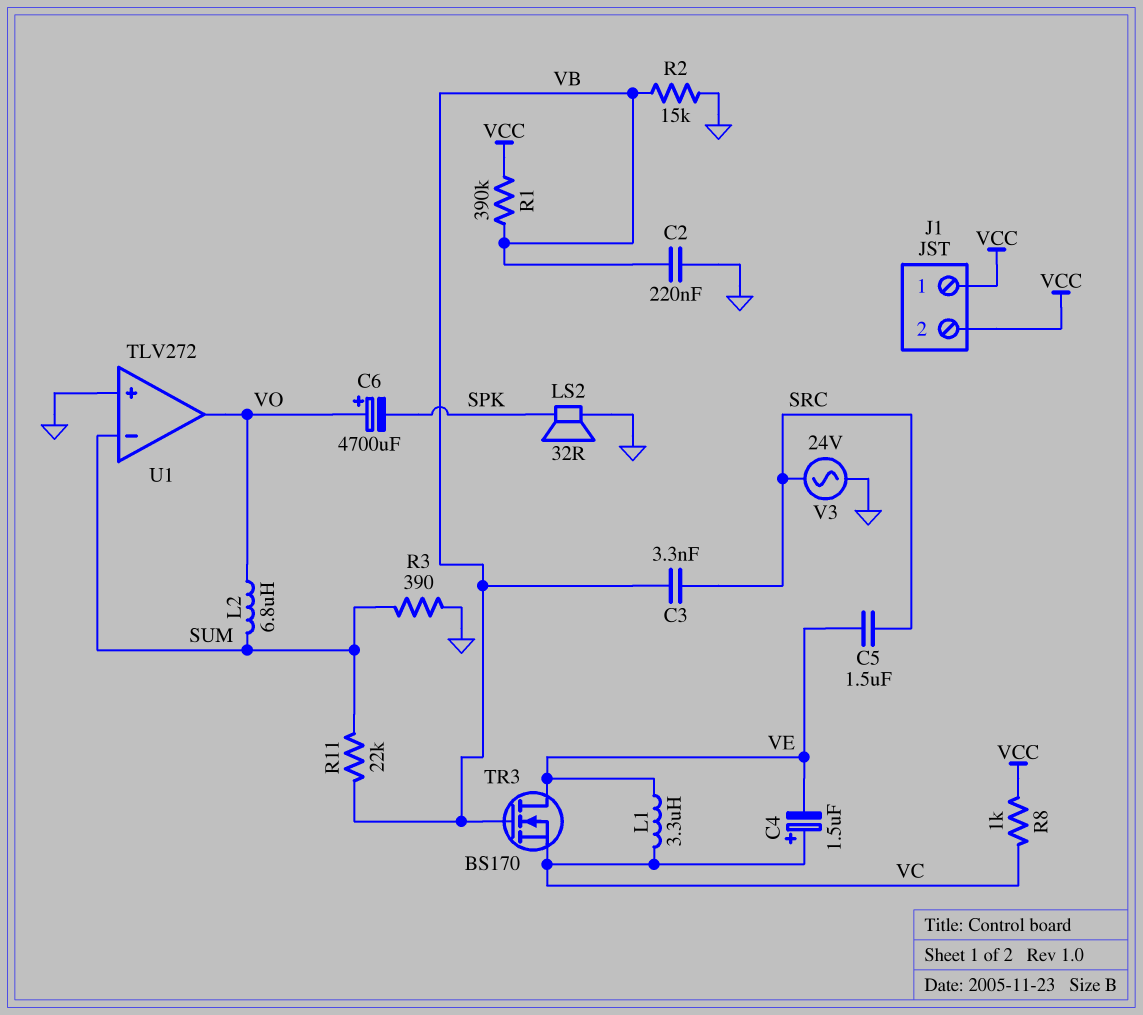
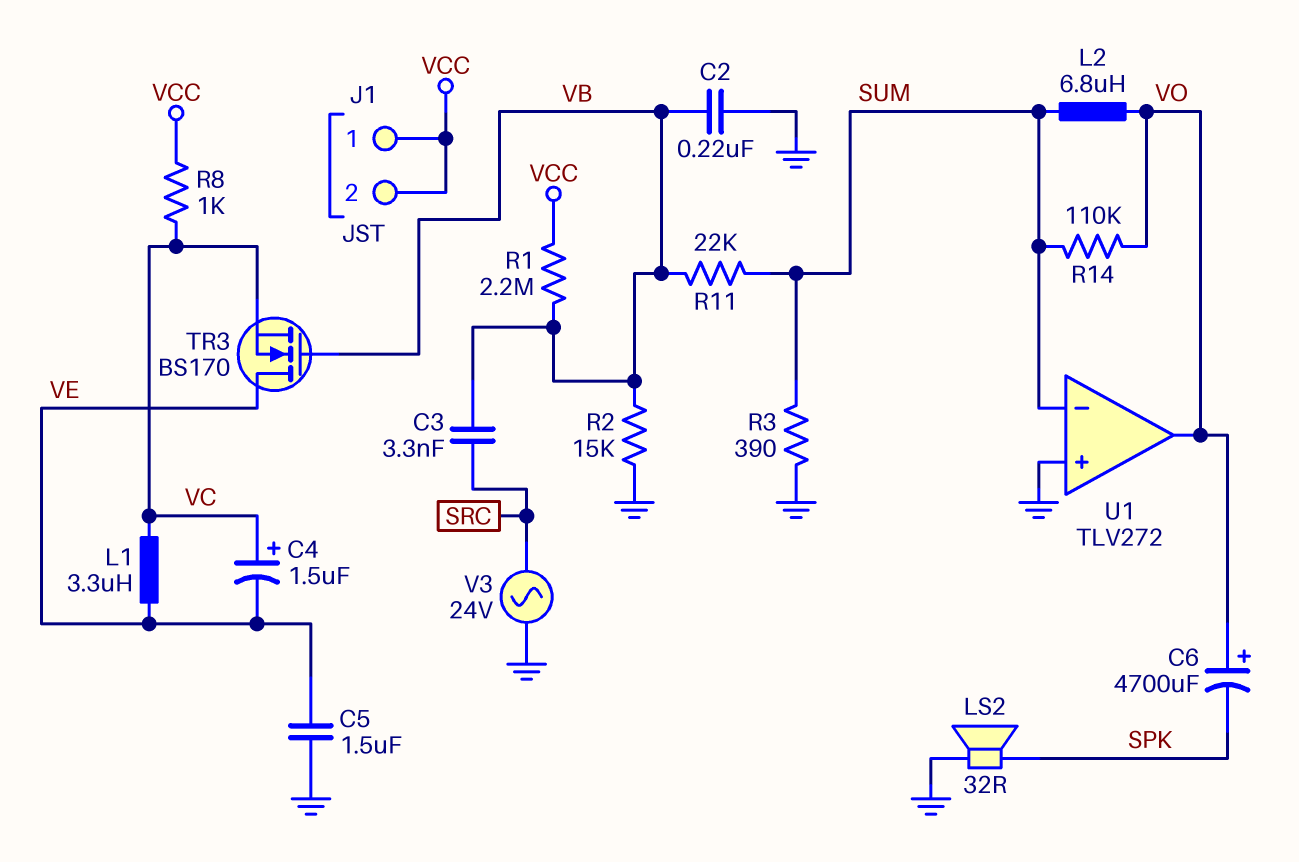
C5: 1.5uF (SRC, VE) -> 1.5uF (GND, VE)
R1: 390k (VB, VCC) -> 2.2M (VB, VCC)
R14: none -> 110k (SUM, VO)

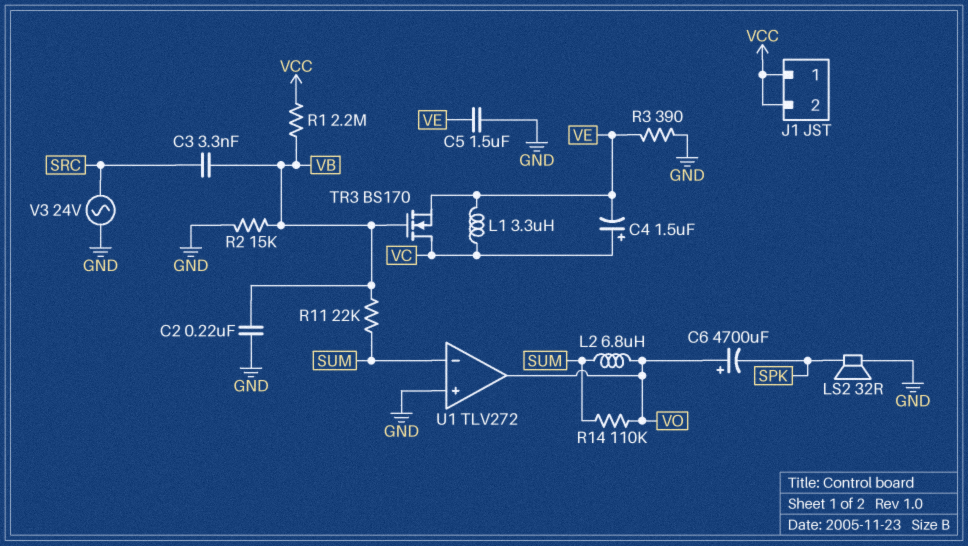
R3: 390 (GND, SUM) -> 390 (GND, VE)
R8: 1k (VC, VCC) -> none
TR3: NMOS BS170 (G VB, D VE, S VC) -> NMOS BS170 (G VB, D VC, S VE)

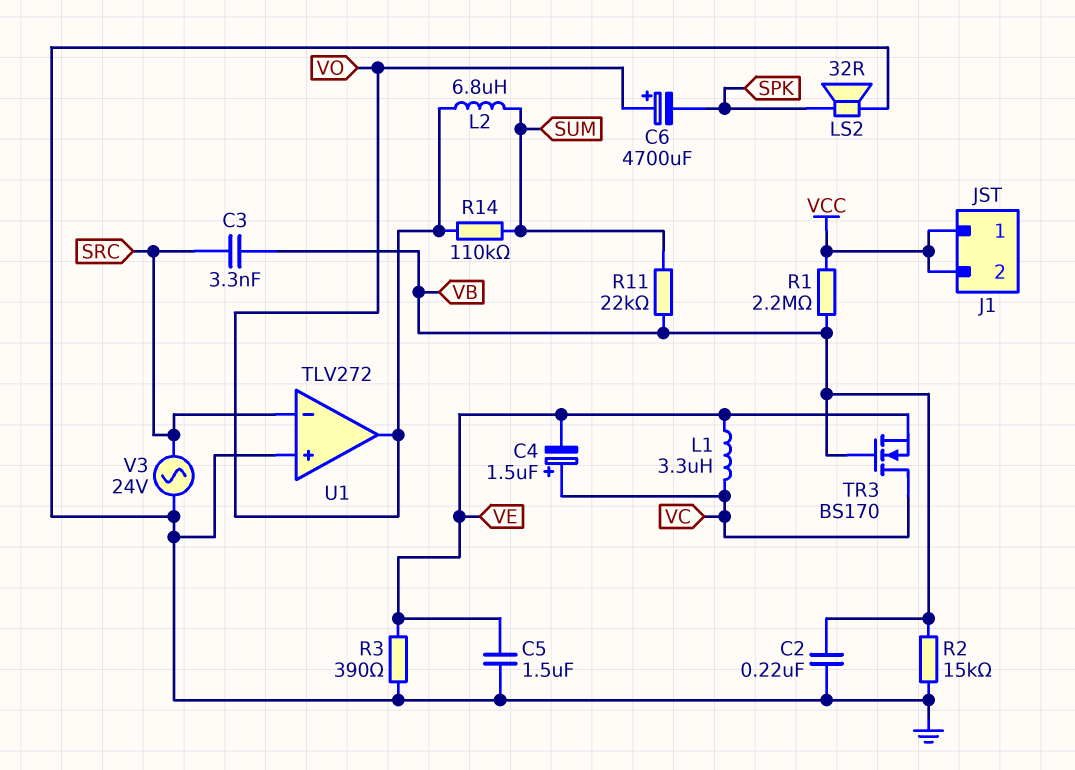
U1 pin in-: SUM -> SRC

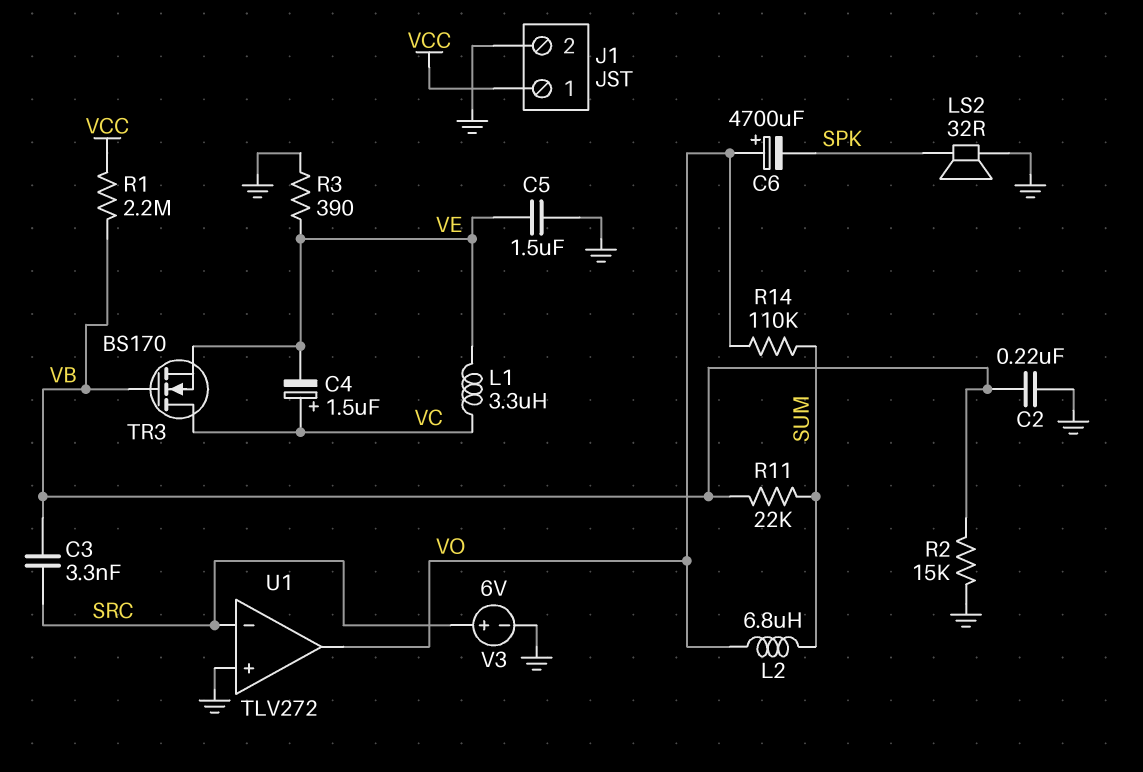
J1 pin 2: VCC -> GND
V3: AC 24V (GND, SRC) -> 6V (plus SRC, minus GND)

